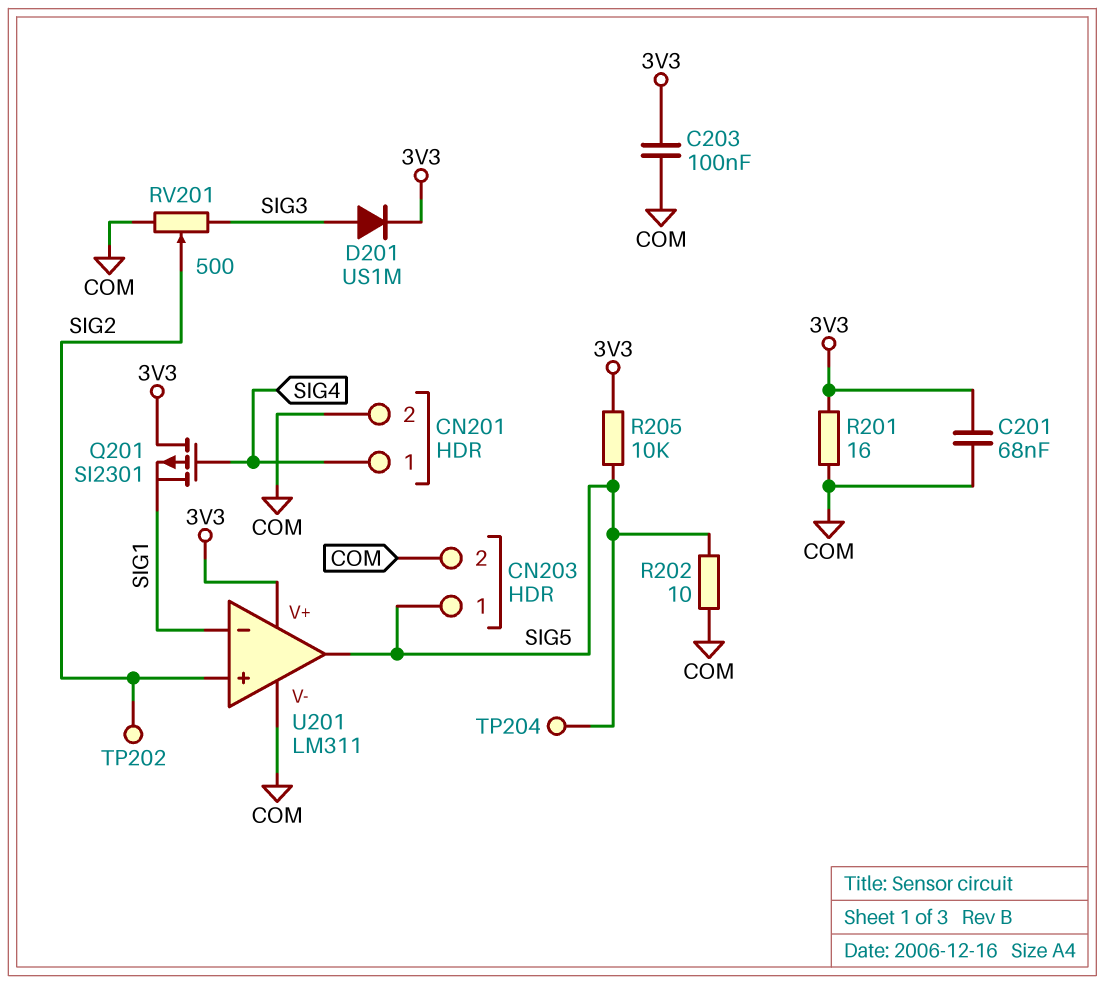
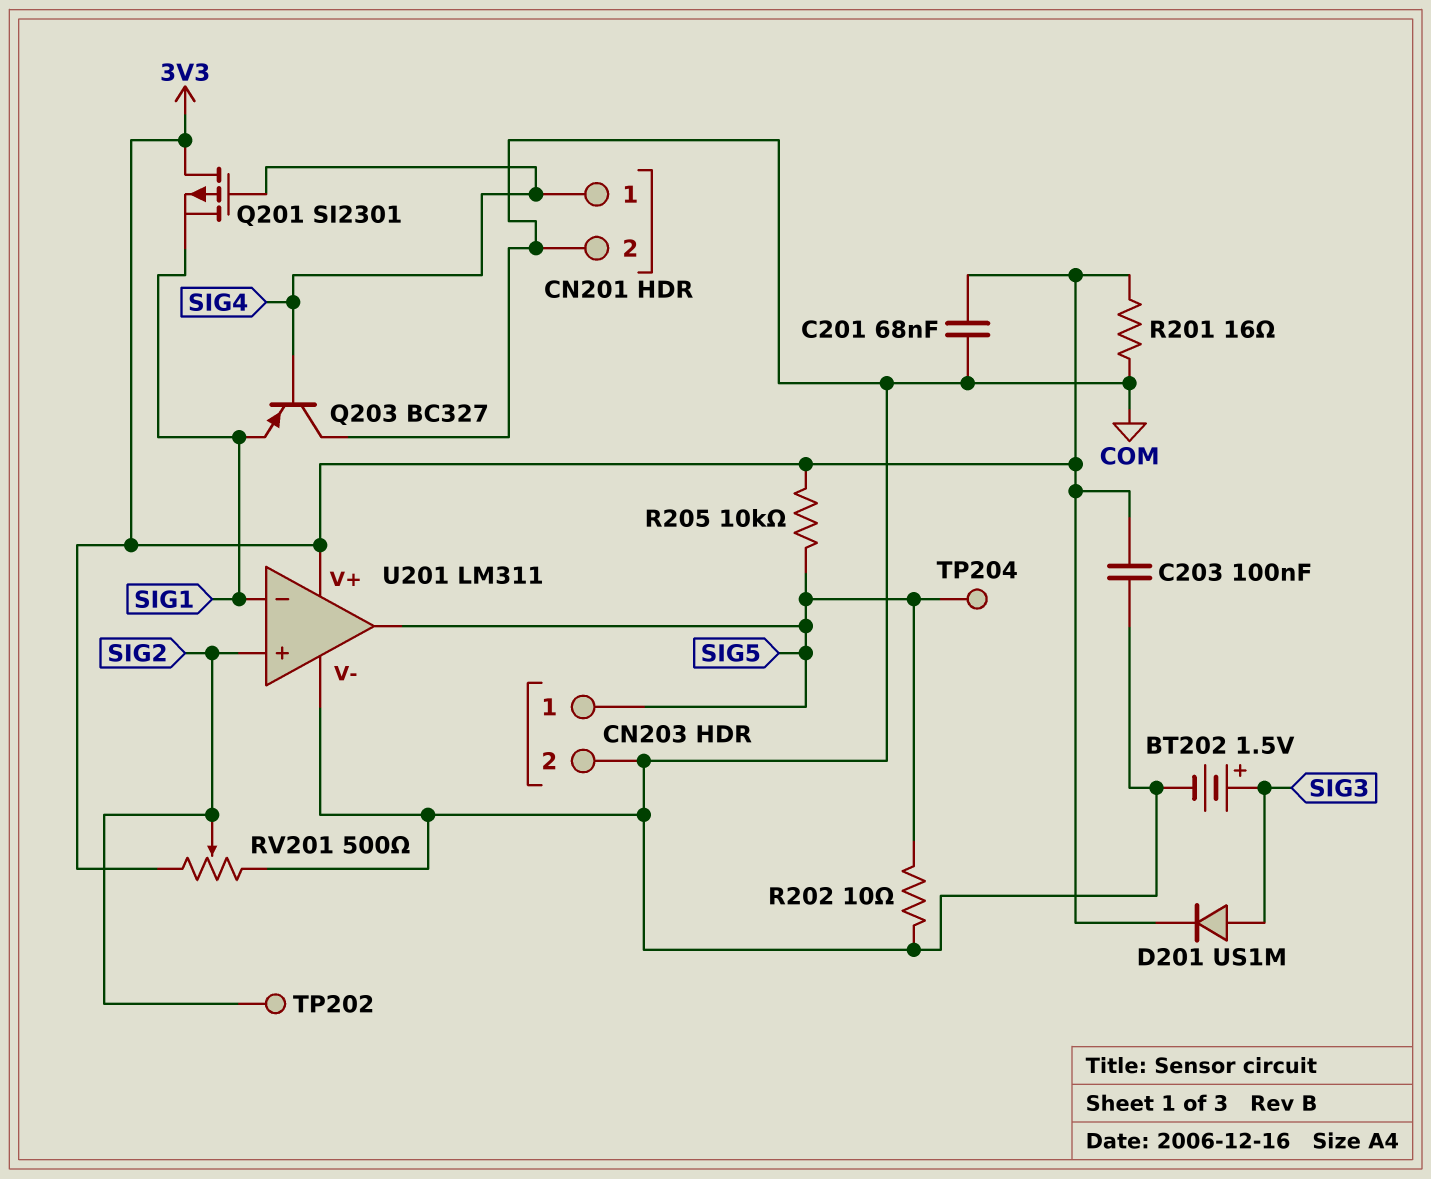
BT202: none -> 1.5V (plus SIG3, minus COM)
Q203: none -> PNP BC327 (B SIG4, C COM, E SIG1)
RV201: 500 (COM, SIG3, wiper SIG2) -> 500 (3V3, COM, wiper SIG2)

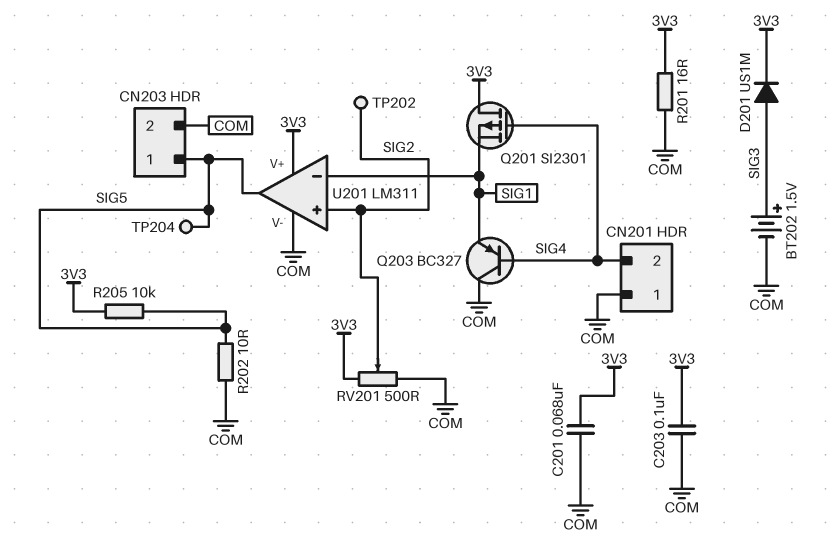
CN201 pin 1: SIG4 -> COM
CN201 pin 2: COM -> SIG4

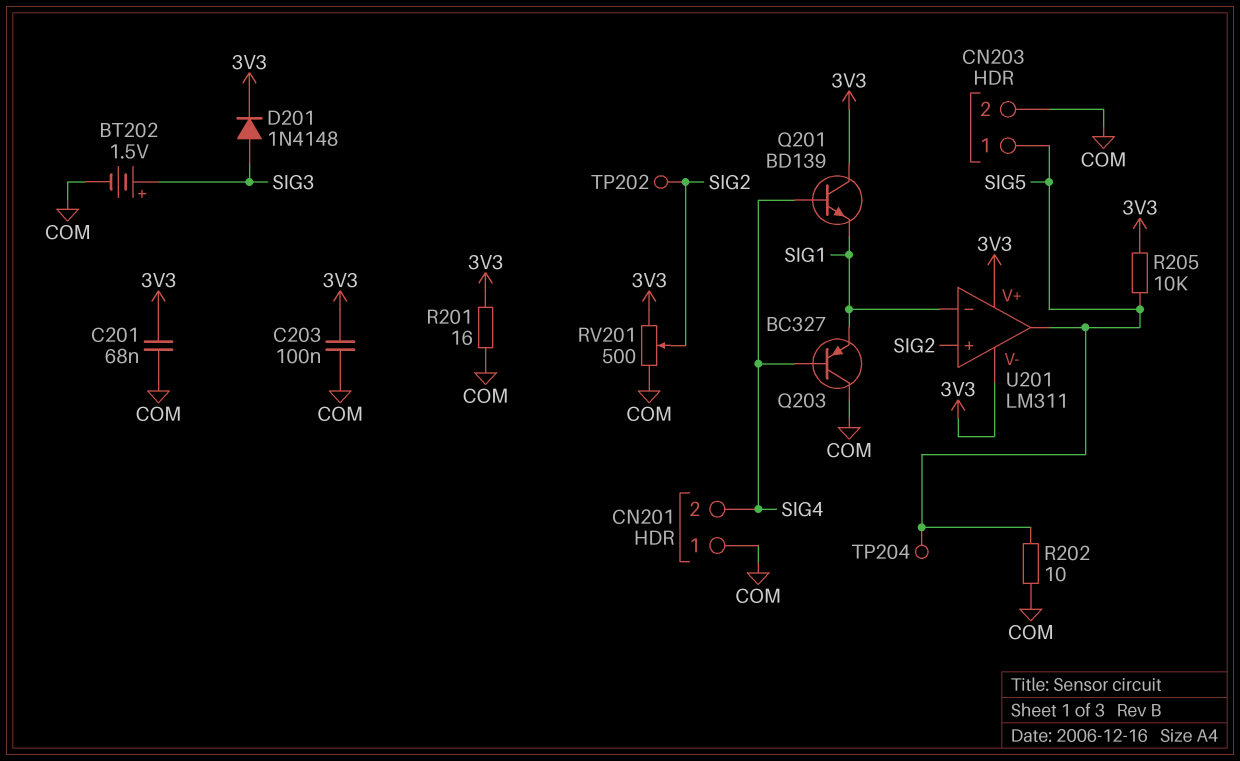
D201: diode US1M (A SIG3, K 3V3) -> diode 1N4148 (A SIG3, K 3V3)
Q201: PMOS SI2301 (G SIG4, D 3V3, S SIG1) -> NPN BD139 (B SIG4, C 3V3, E SIG1)
U201 pin V-: COM -> 3V3

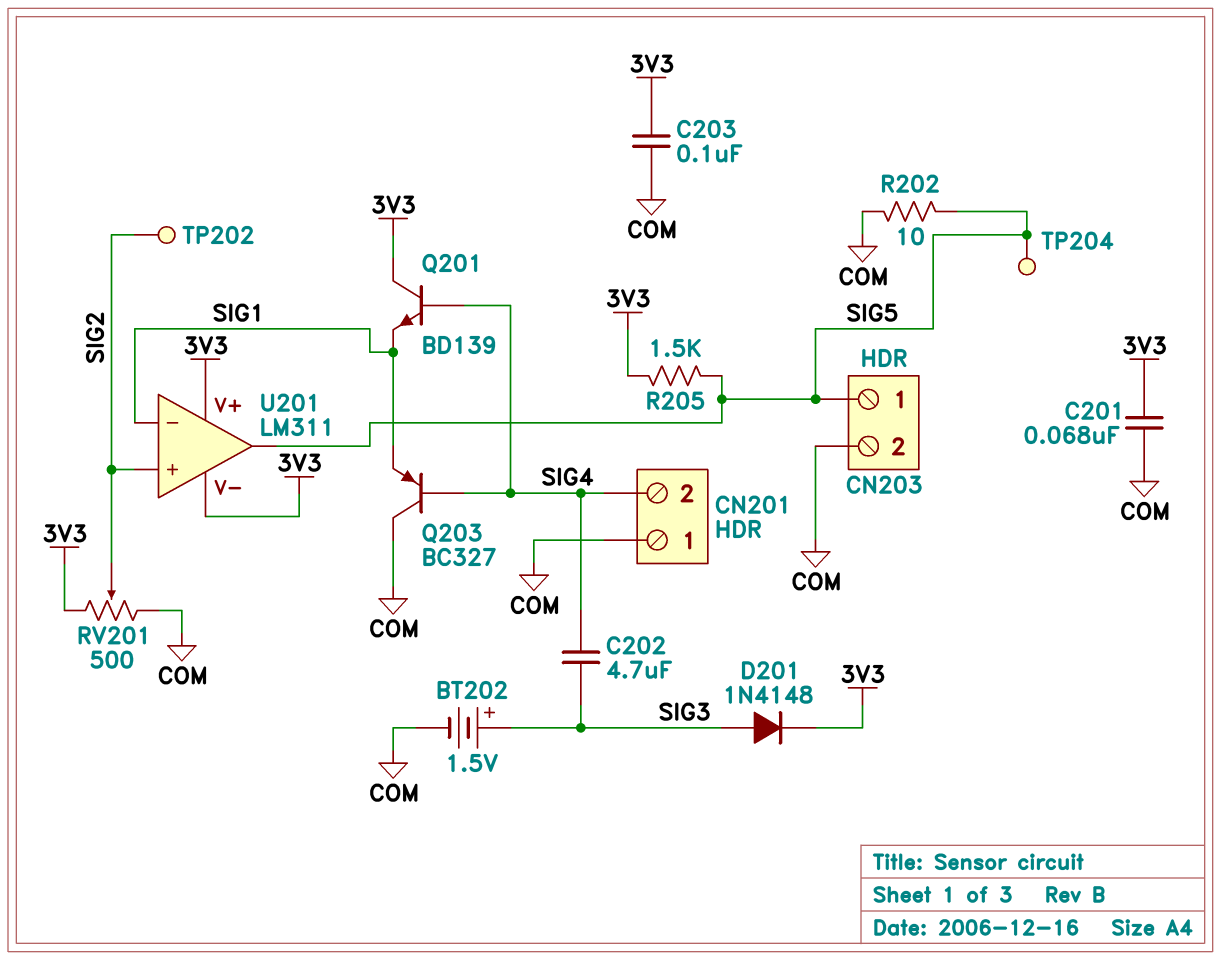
C202: none -> 4.7uF (SIG3, SIG4)
R201: 16 (3V3, COM) -> none
R205: 10k (3V3, SIG5) -> 1.5k (3V3, SIG5)

